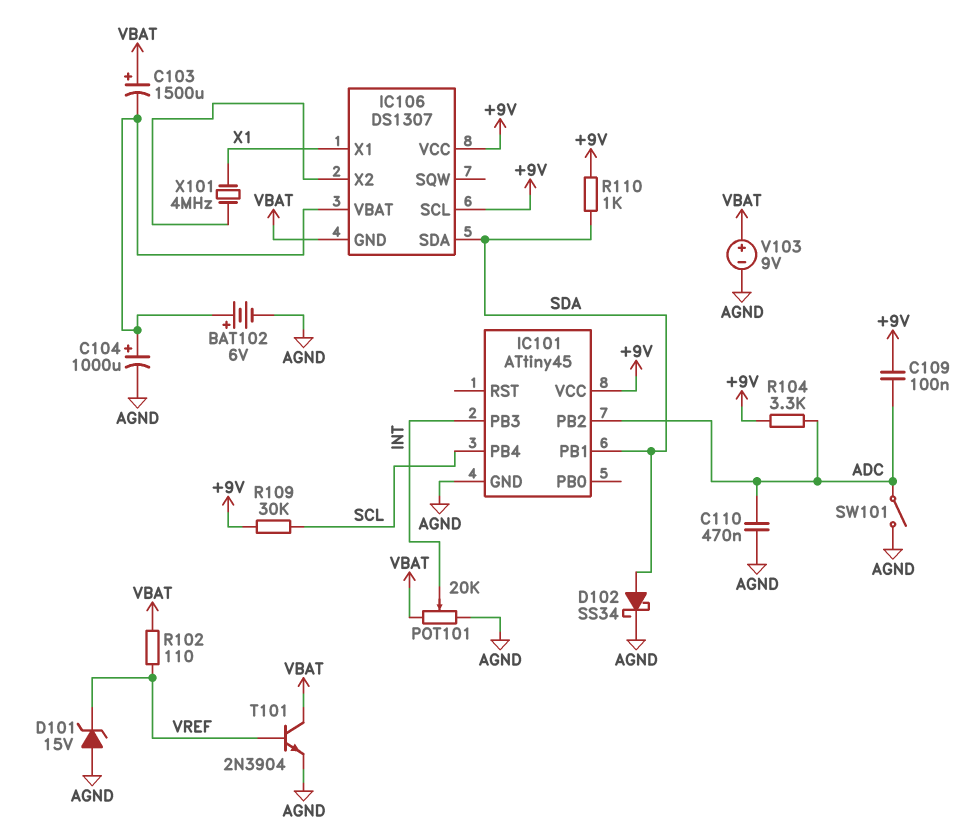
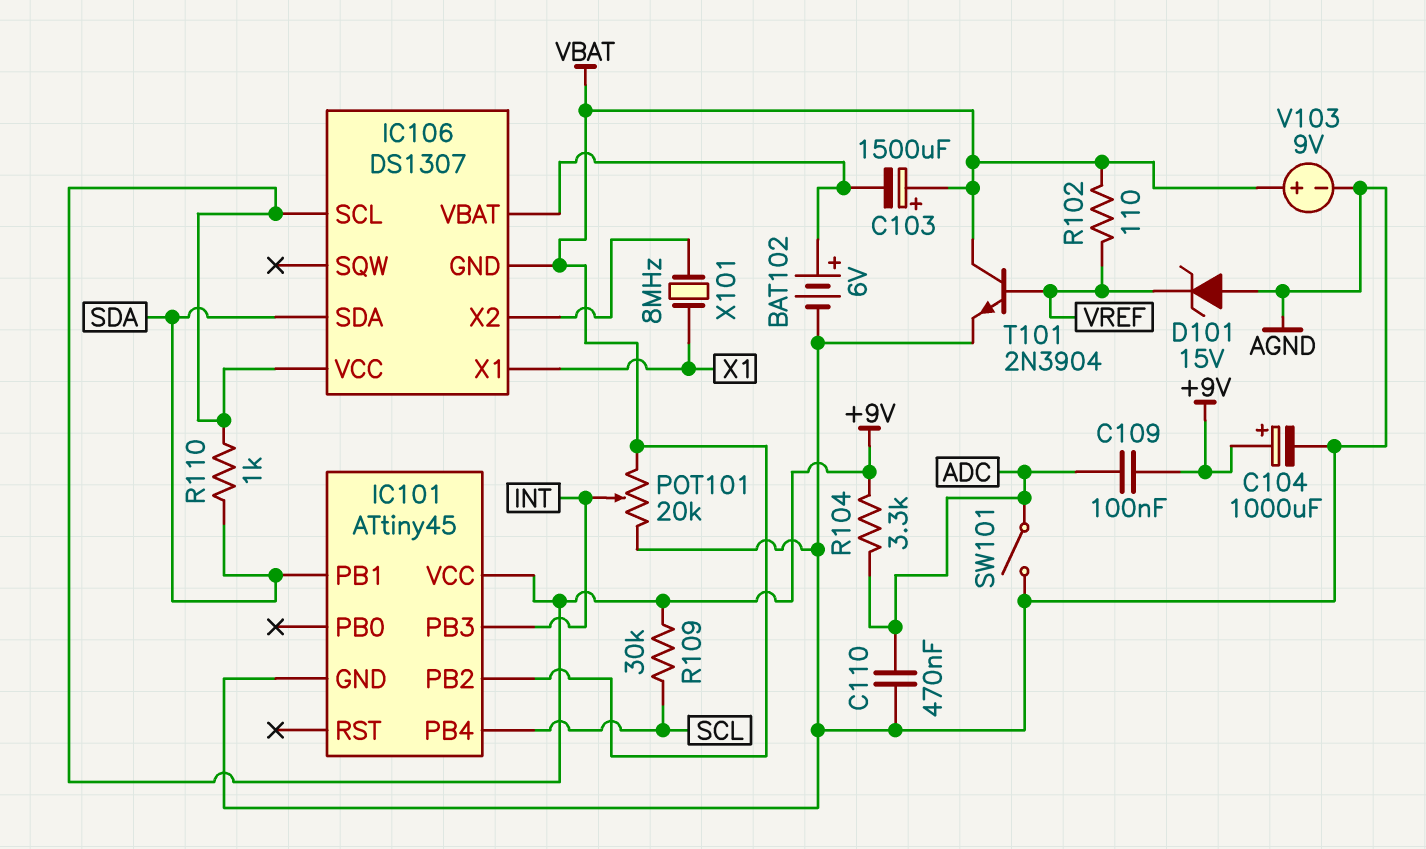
C104: 1000uF (plus IC106/VBAT, minus AGND) -> 1000uF (plus +9V, minus AGND)
D102: schottky SS34 (A SDA, K AGND) -> none
IC101 pin PB2: ADC -> VBAT
X101: 4MHz (IC106/X2, X1) -> 8MHz (IC106/X2, X1)

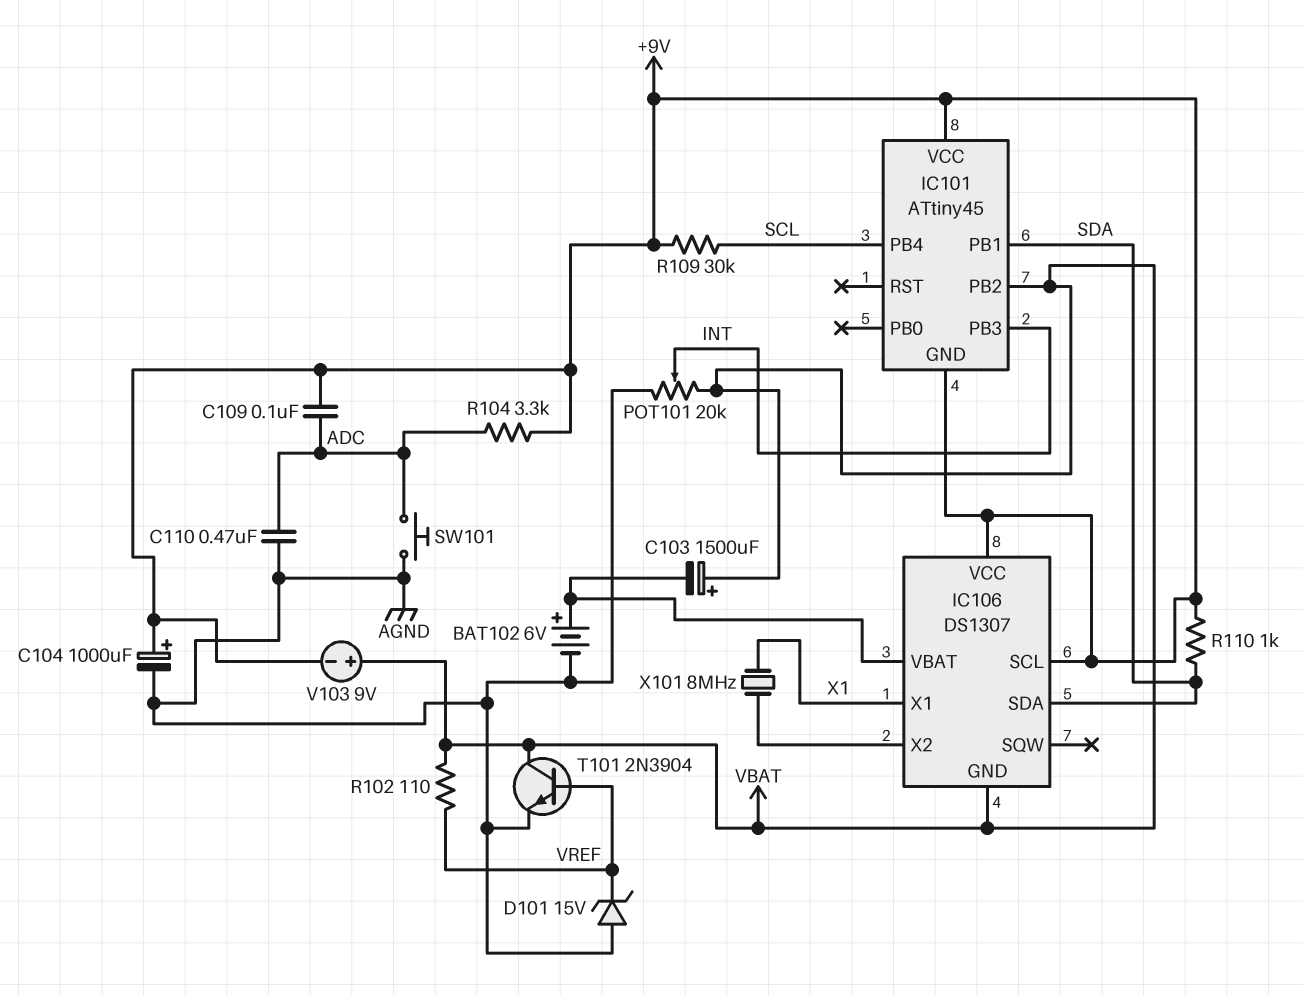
IC101 pin GND: AGND -> +9V
SW101: switch (ADC, AGND) -> button (ADC, AGND)
V103: 9V (plus VBAT, minus AGND) -> 9V (plus VBAT, minus +9V)

